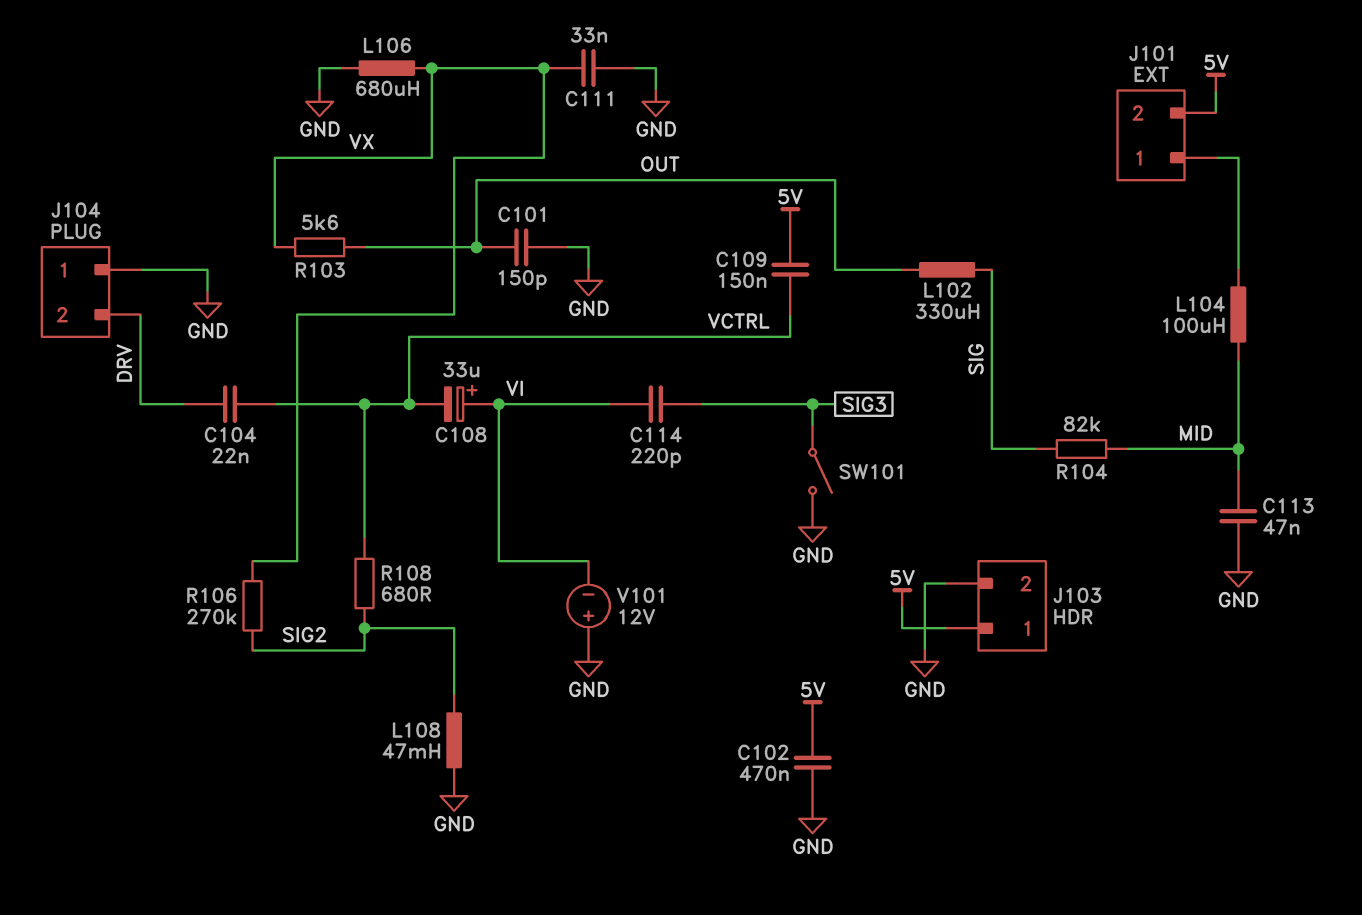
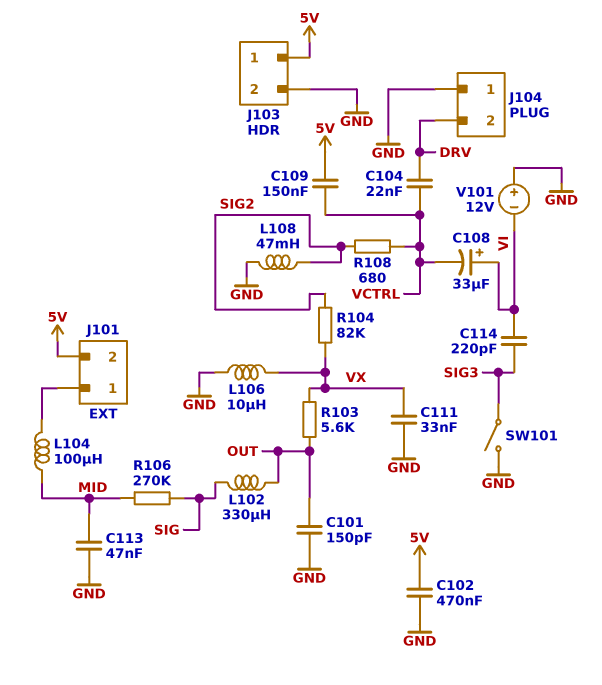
L106: 680uH (GND, VX) -> 10uH (GND, VX)
R104: 82k (MID, SIG) -> 82k (SIG2, VX)
R106: 270k (SIG2, VX) -> 270k (MID, SIG)

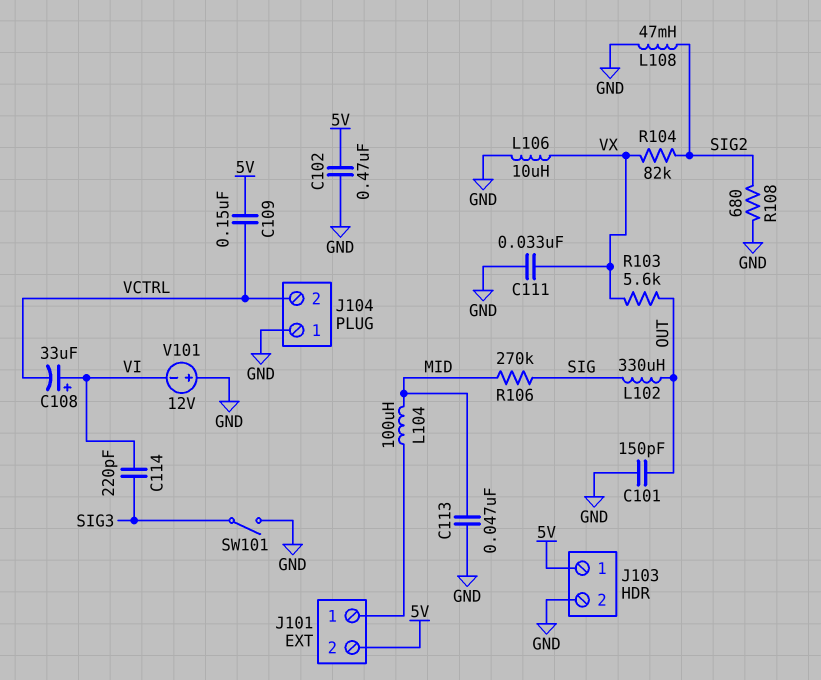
C104: 22nF (DRV, VCTRL) -> none
J104 pin 2: DRV -> VCTRL
R108: 680 (SIG2, VCTRL) -> 680 (GND, SIG2)

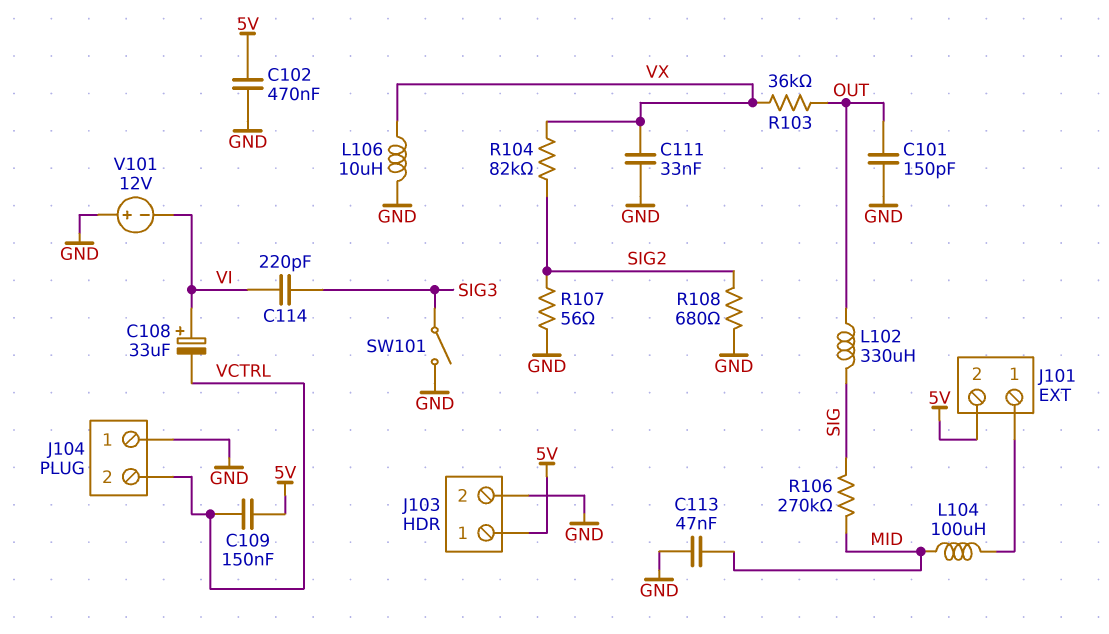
L108: 47mH (GND, SIG2) -> none
R103: 5.6k (OUT, VX) -> 36k (OUT, VX)
R107: none -> 56 (GND, SIG2)

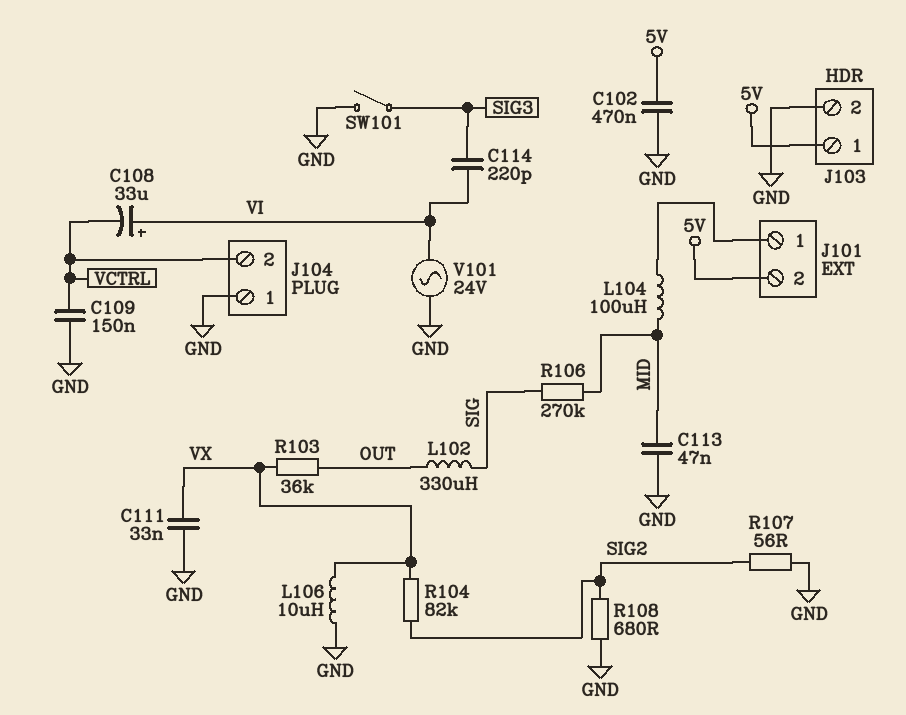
C101: 150pF (GND, OUT) -> none
C109: 150nF (5V, VCTRL) -> 150nF (GND, VCTRL)
V101: 12V (plus GND, minus VI) -> AC 24V (GND, VI)

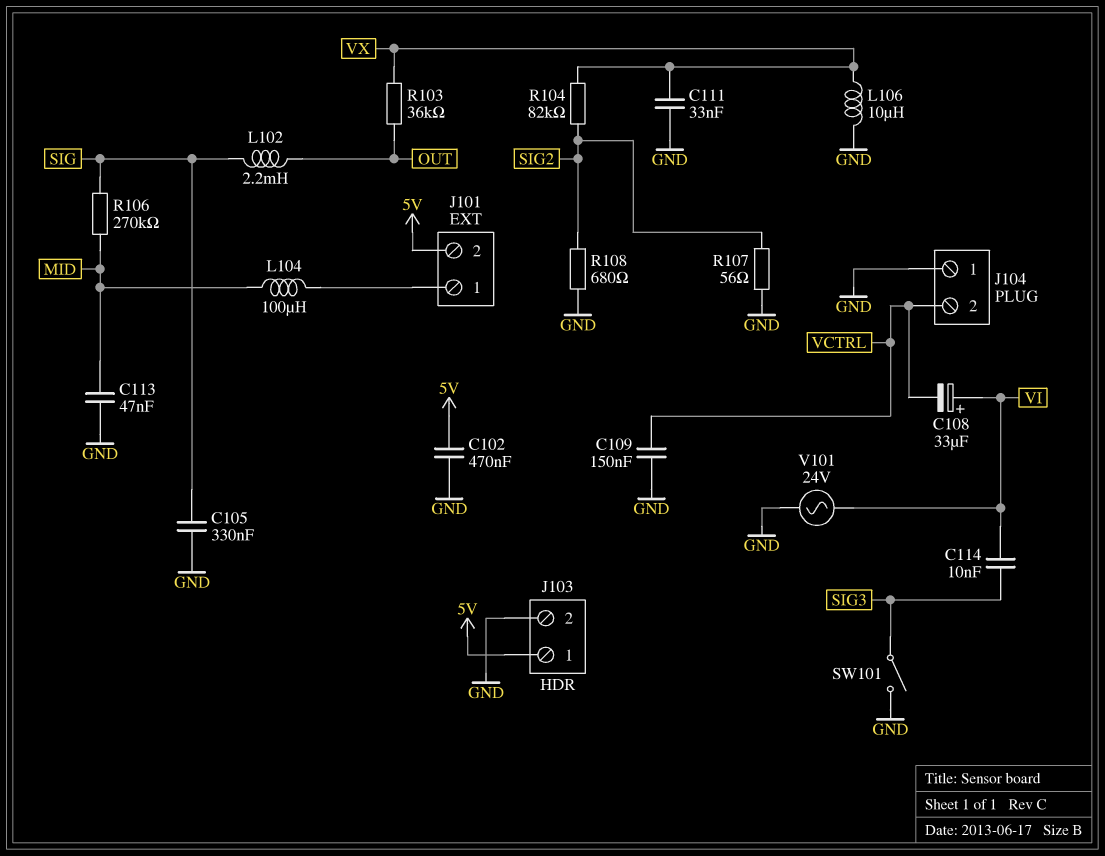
C105: none -> 330nF (GND, SIG)
C114: 220pF (SIG3, VI) -> 10nF (SIG3, VI)
L102: 330uH (OUT, SIG) -> 2.2mH (OUT, SIG)

